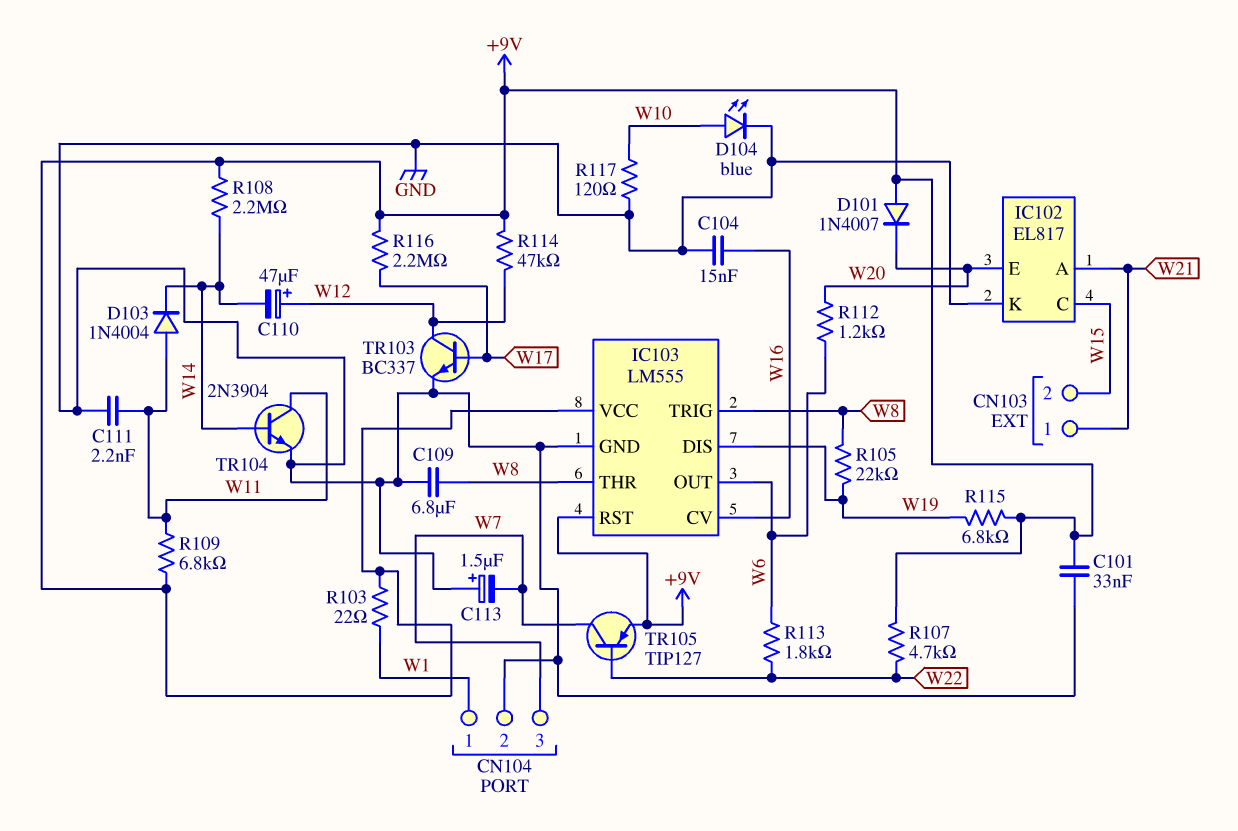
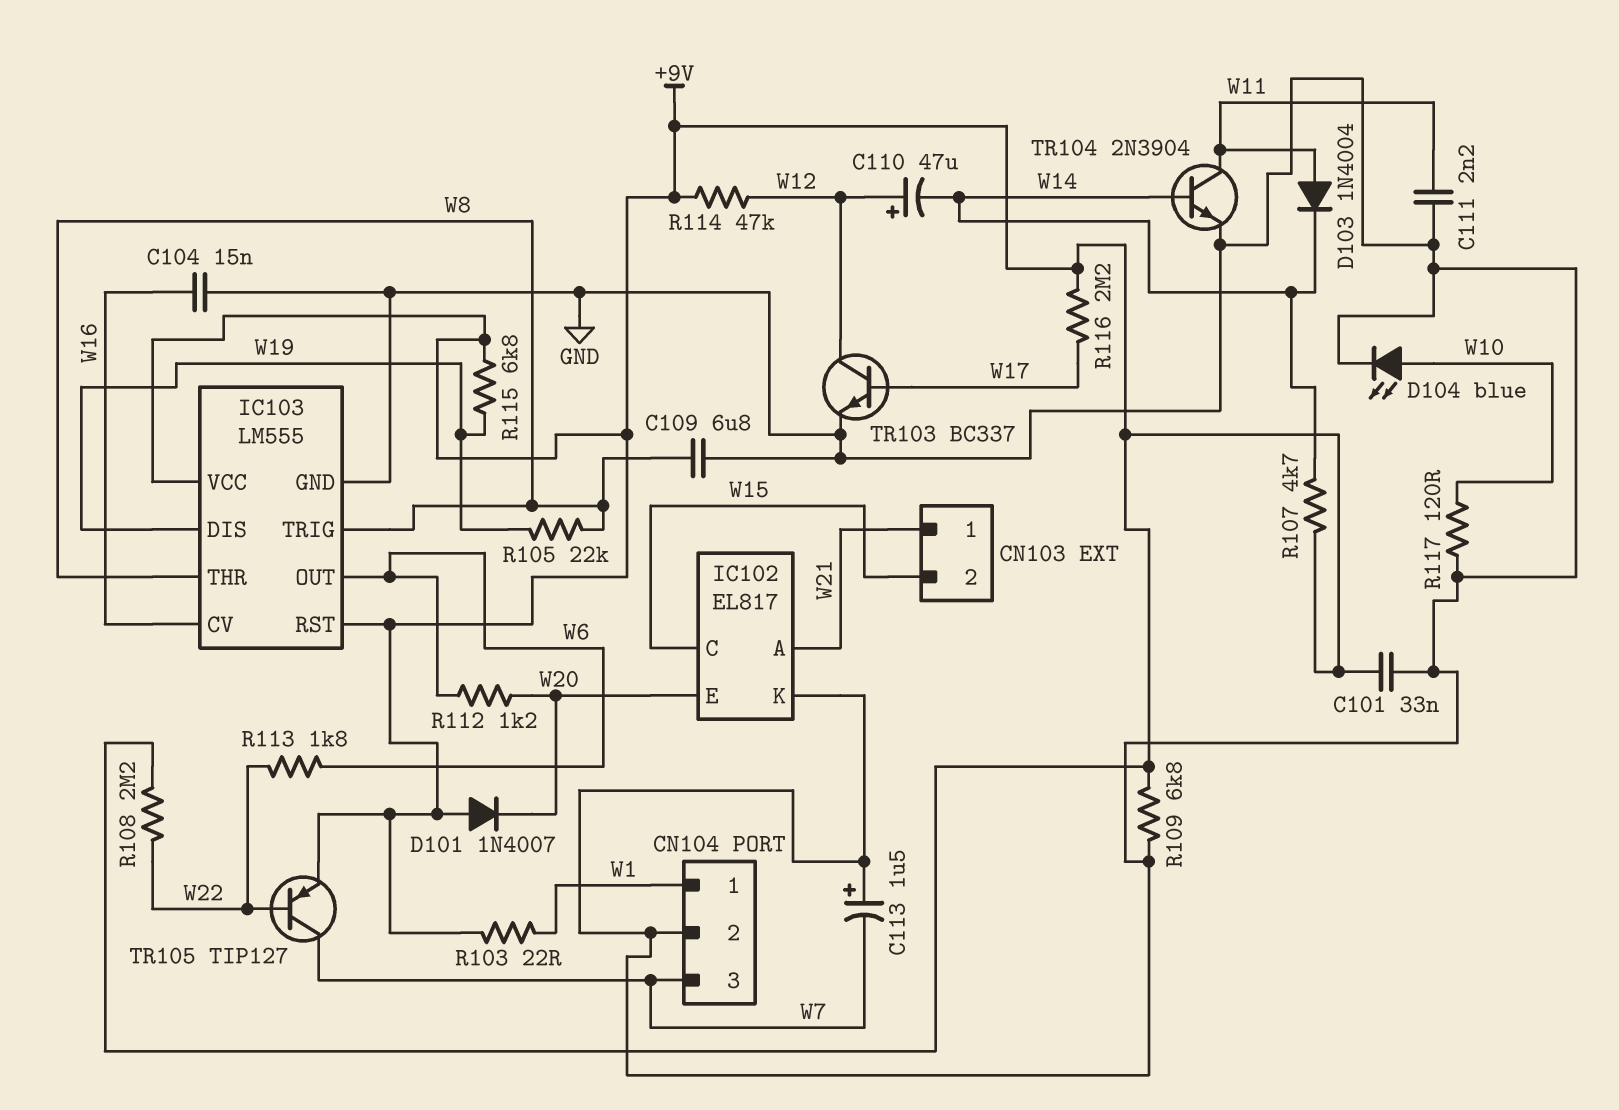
R107: 4.7k (+9V, W22) -> 4.7k (+9V, W14)
R108: 2.2M (+9V, W14) -> 2.2M (+9V, W22)
R109: 6.8k (+9V, W11) -> 6.8k (+9V, GND)

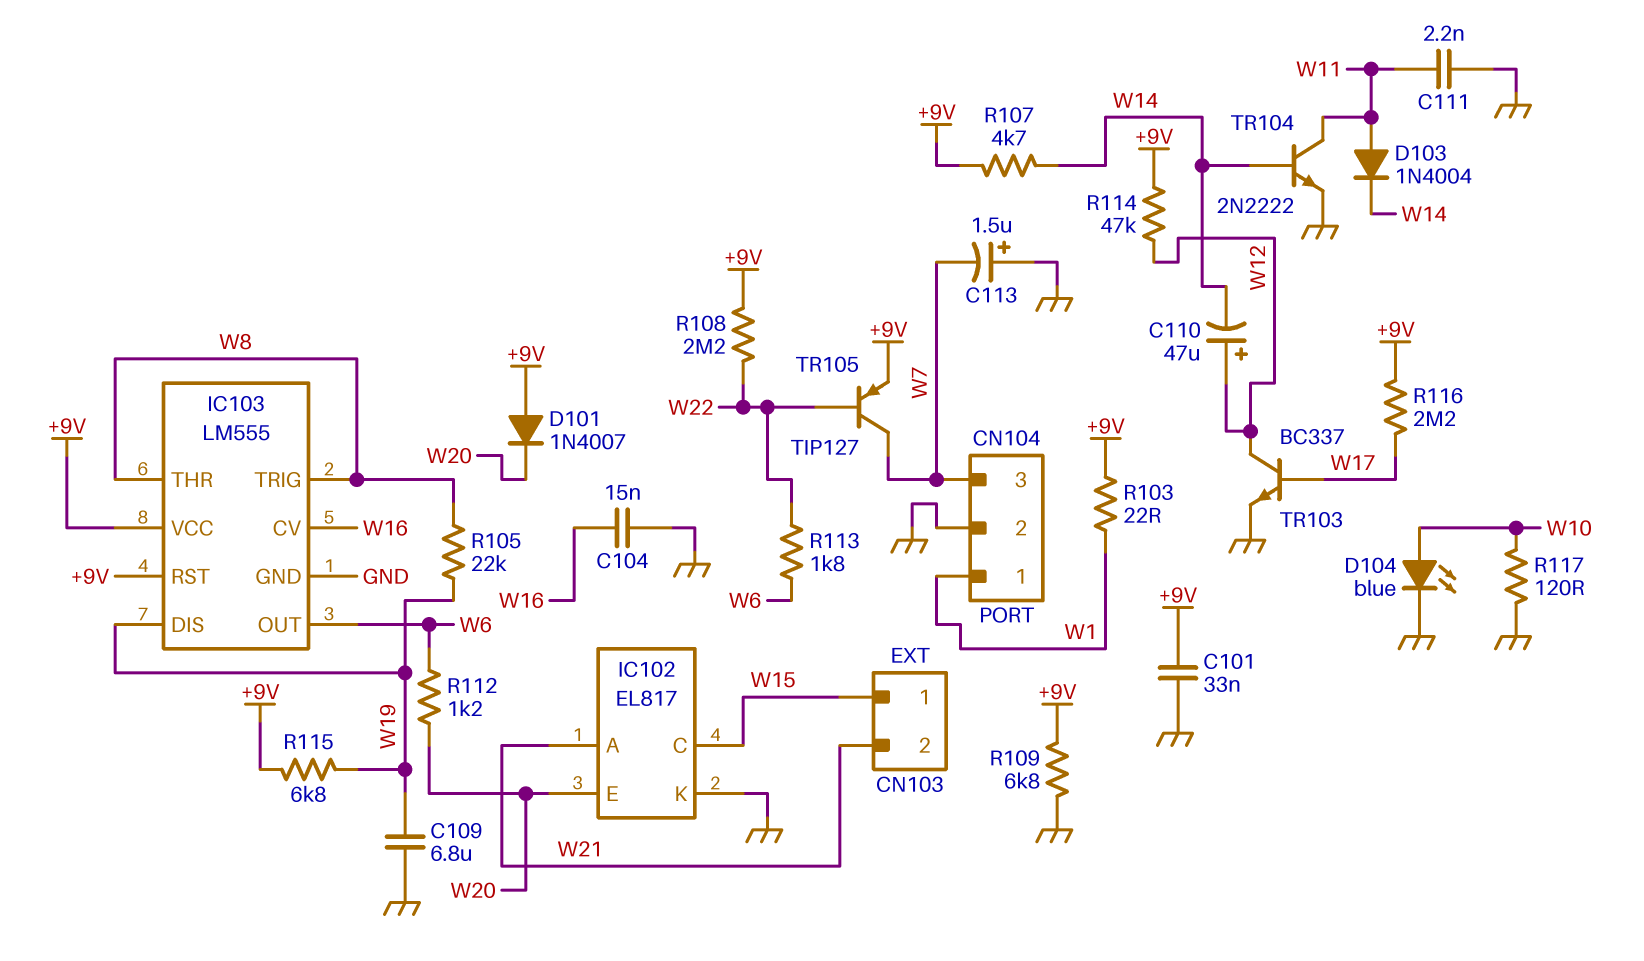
C109: 6.8uF (GND, W8) -> 6.8uF (GND, W19)
CN103 pin 1: W21 -> W15
CN103 pin 2: W15 -> W21
TR104: NPN 2N3904 (B W14, C W11, E GND) -> NPN 2N2222 (B W14, C W11, E GND)

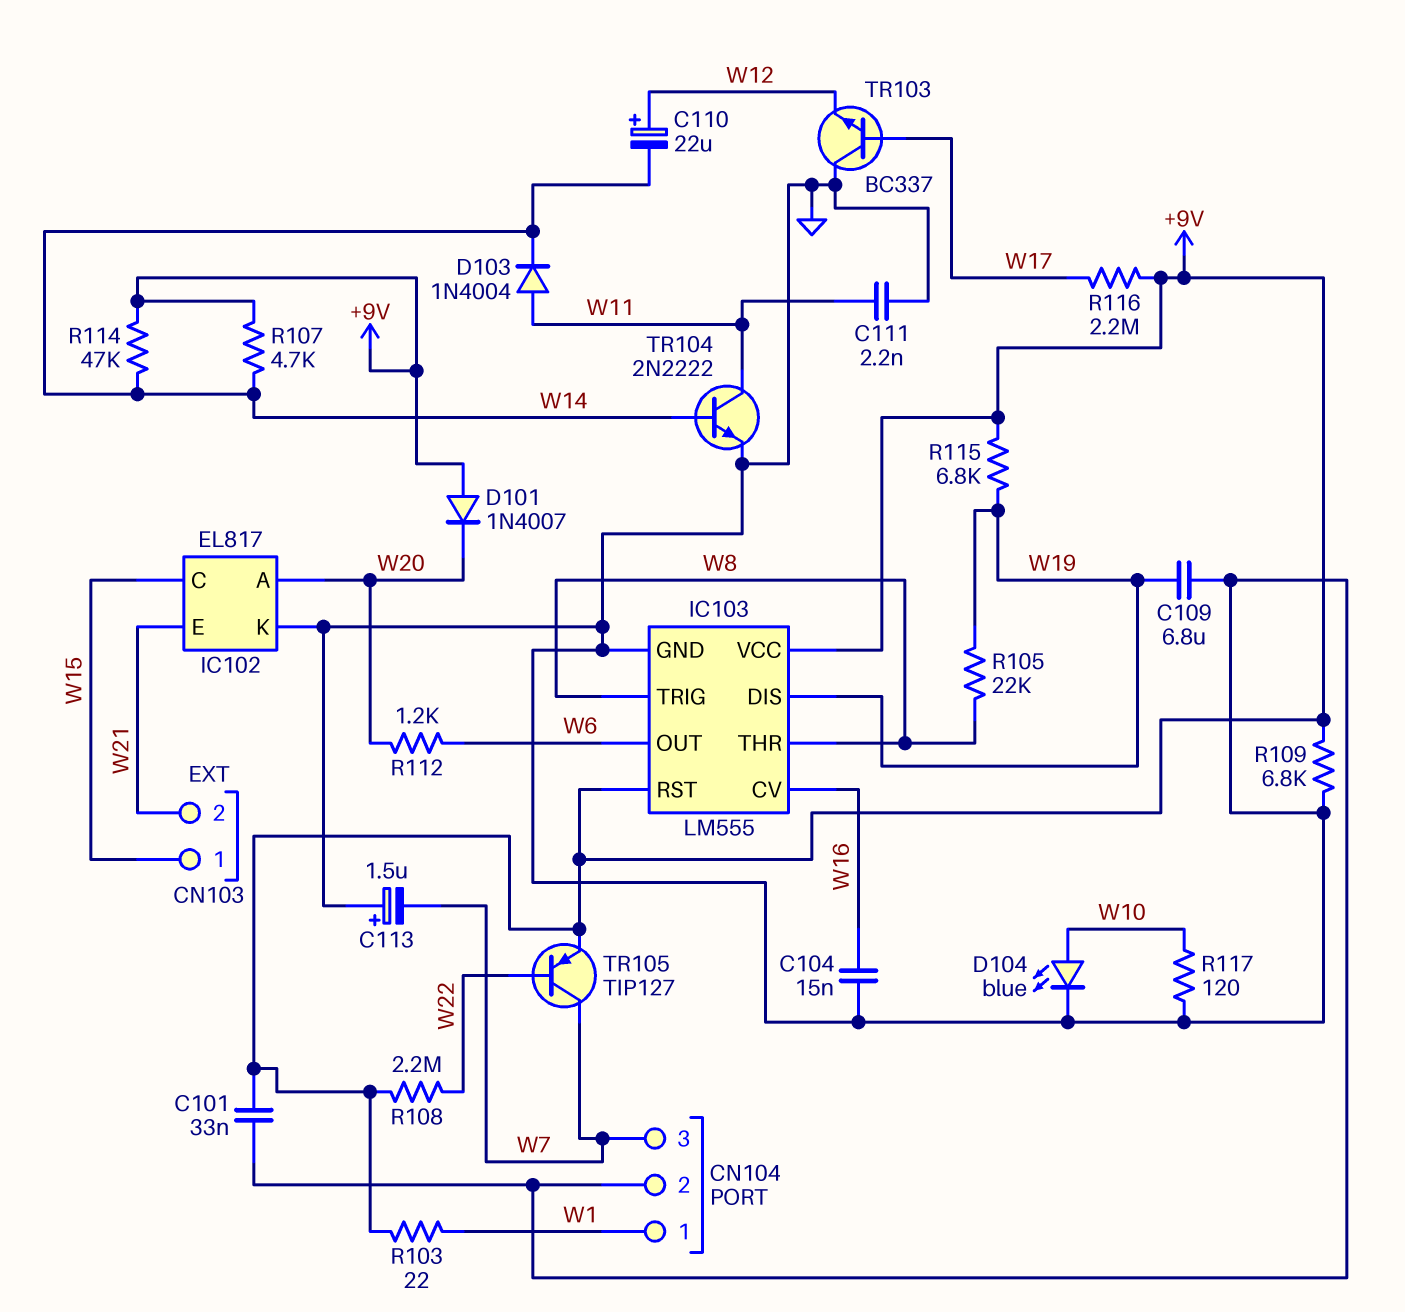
C110: 47uF (plus W12, minus W14) -> 22uF (plus W12, minus W14)
IC102 pin A: W21 -> W20
IC102 pin E: W20 -> W21
R113: 1.8k (W6, W22) -> none
R114: 47k (+9V, W12) -> 47k (+9V, W14)
TR103: NPN BC337 (B W17, C W12, E GND) -> NPN BC337 (B W17, C GND, E W12)

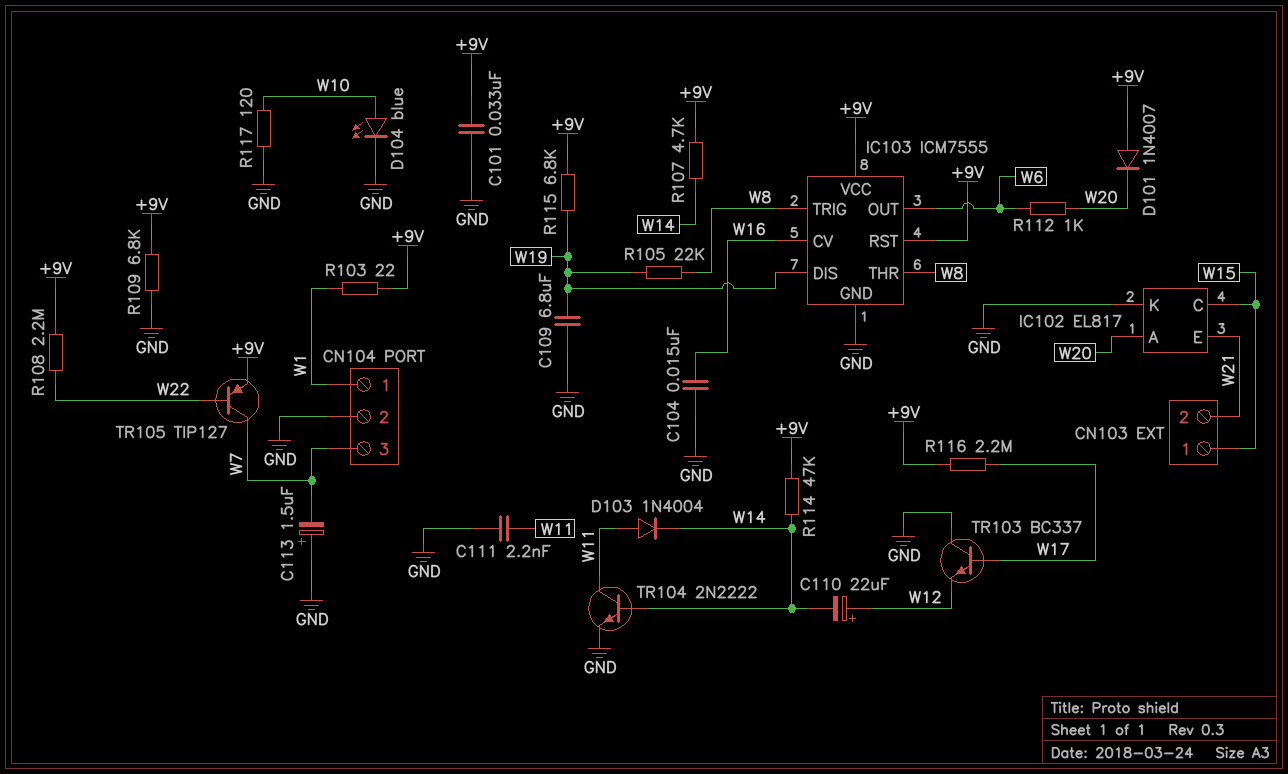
IC103: LM555 -> ICM7555
R112: 1.2k (W6, W20) -> 1k (W6, W20)

